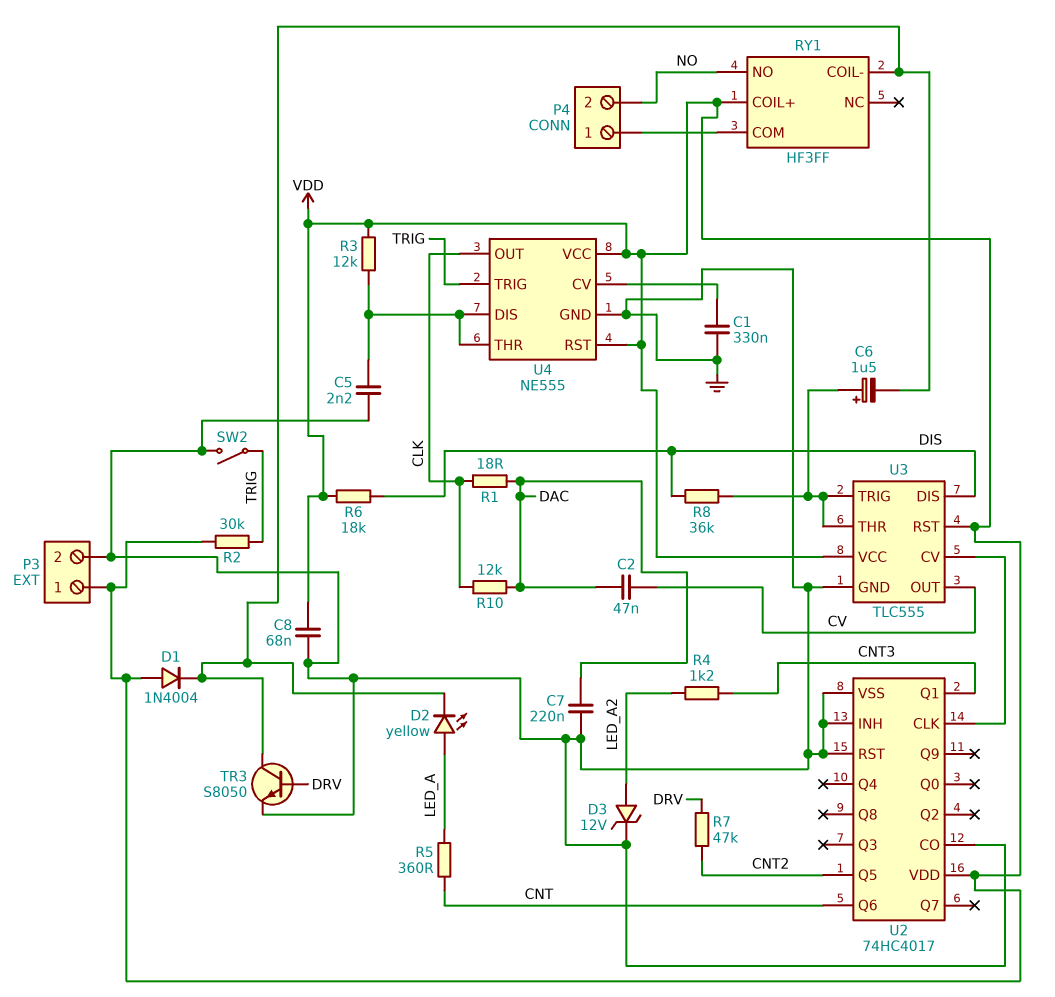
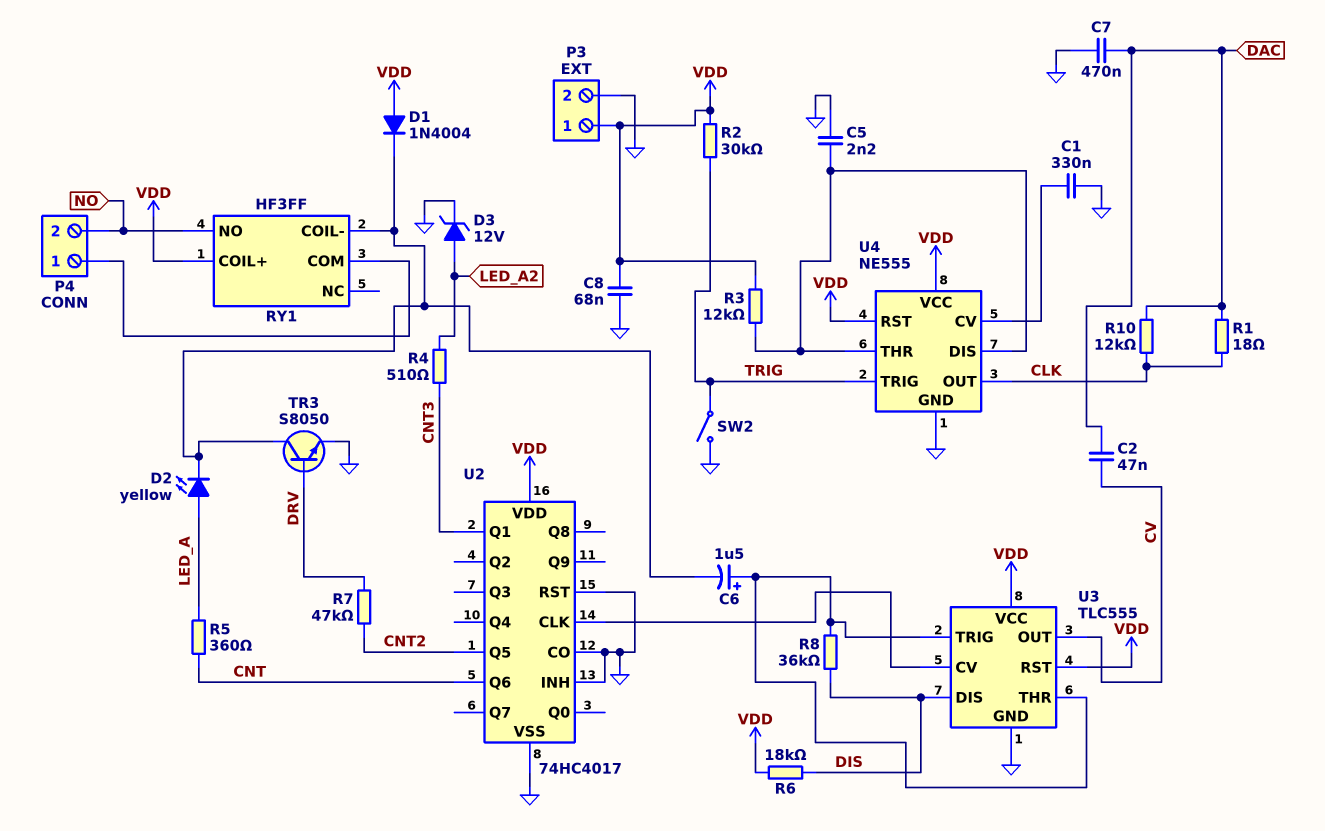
C7: 220nF (DAC, GND) -> 470nF (DAC, GND)
R4: 1.2k (CNT3, LED_A2) -> 510 (CNT3, LED_A2)

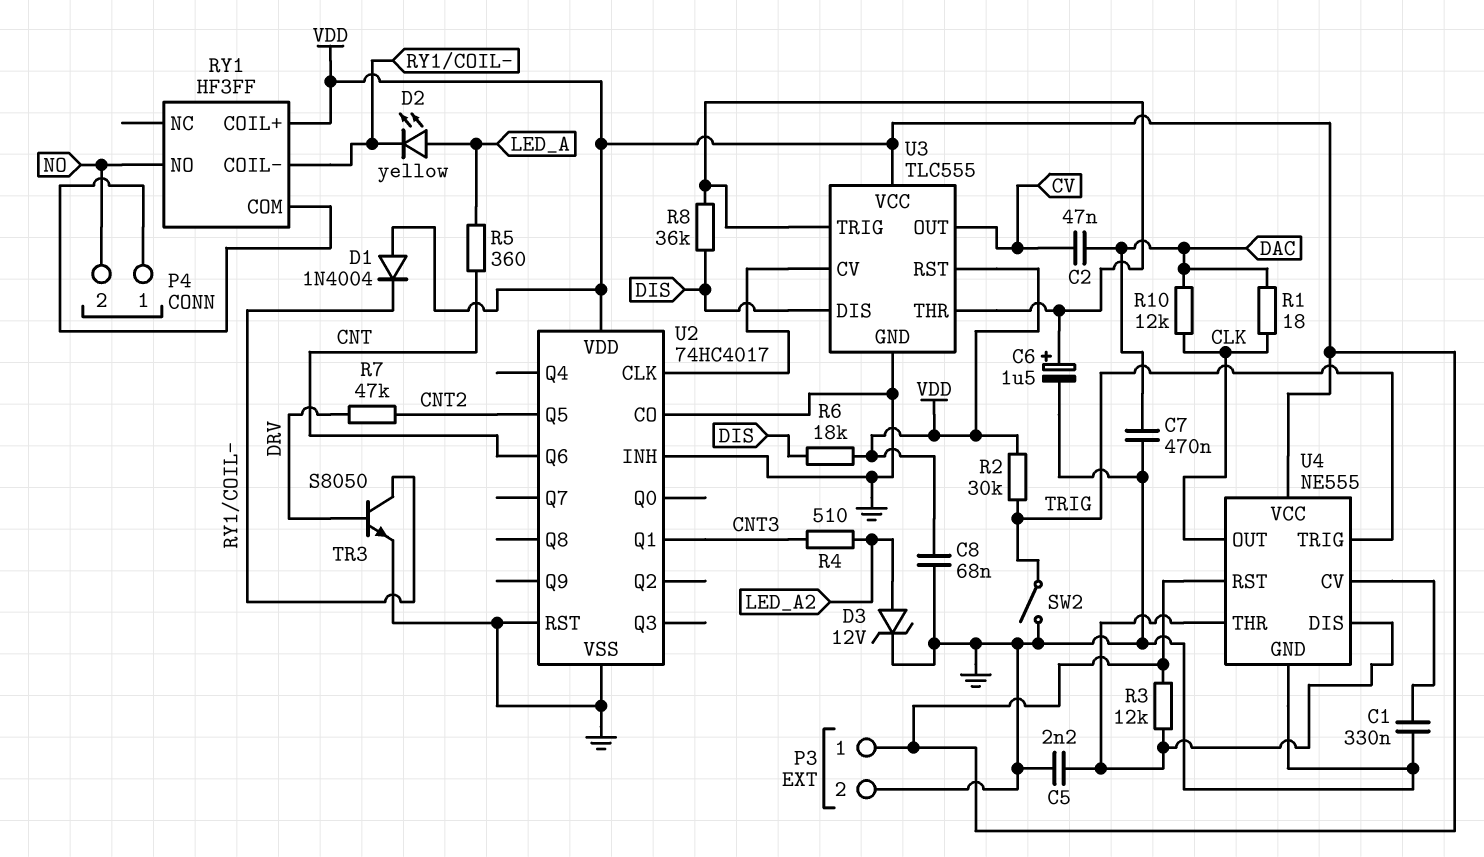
C6: 1.5uF (plus U3/THR, minus RY1/COIL-) -> 1.5uF (plus U3/THR, minus GND)

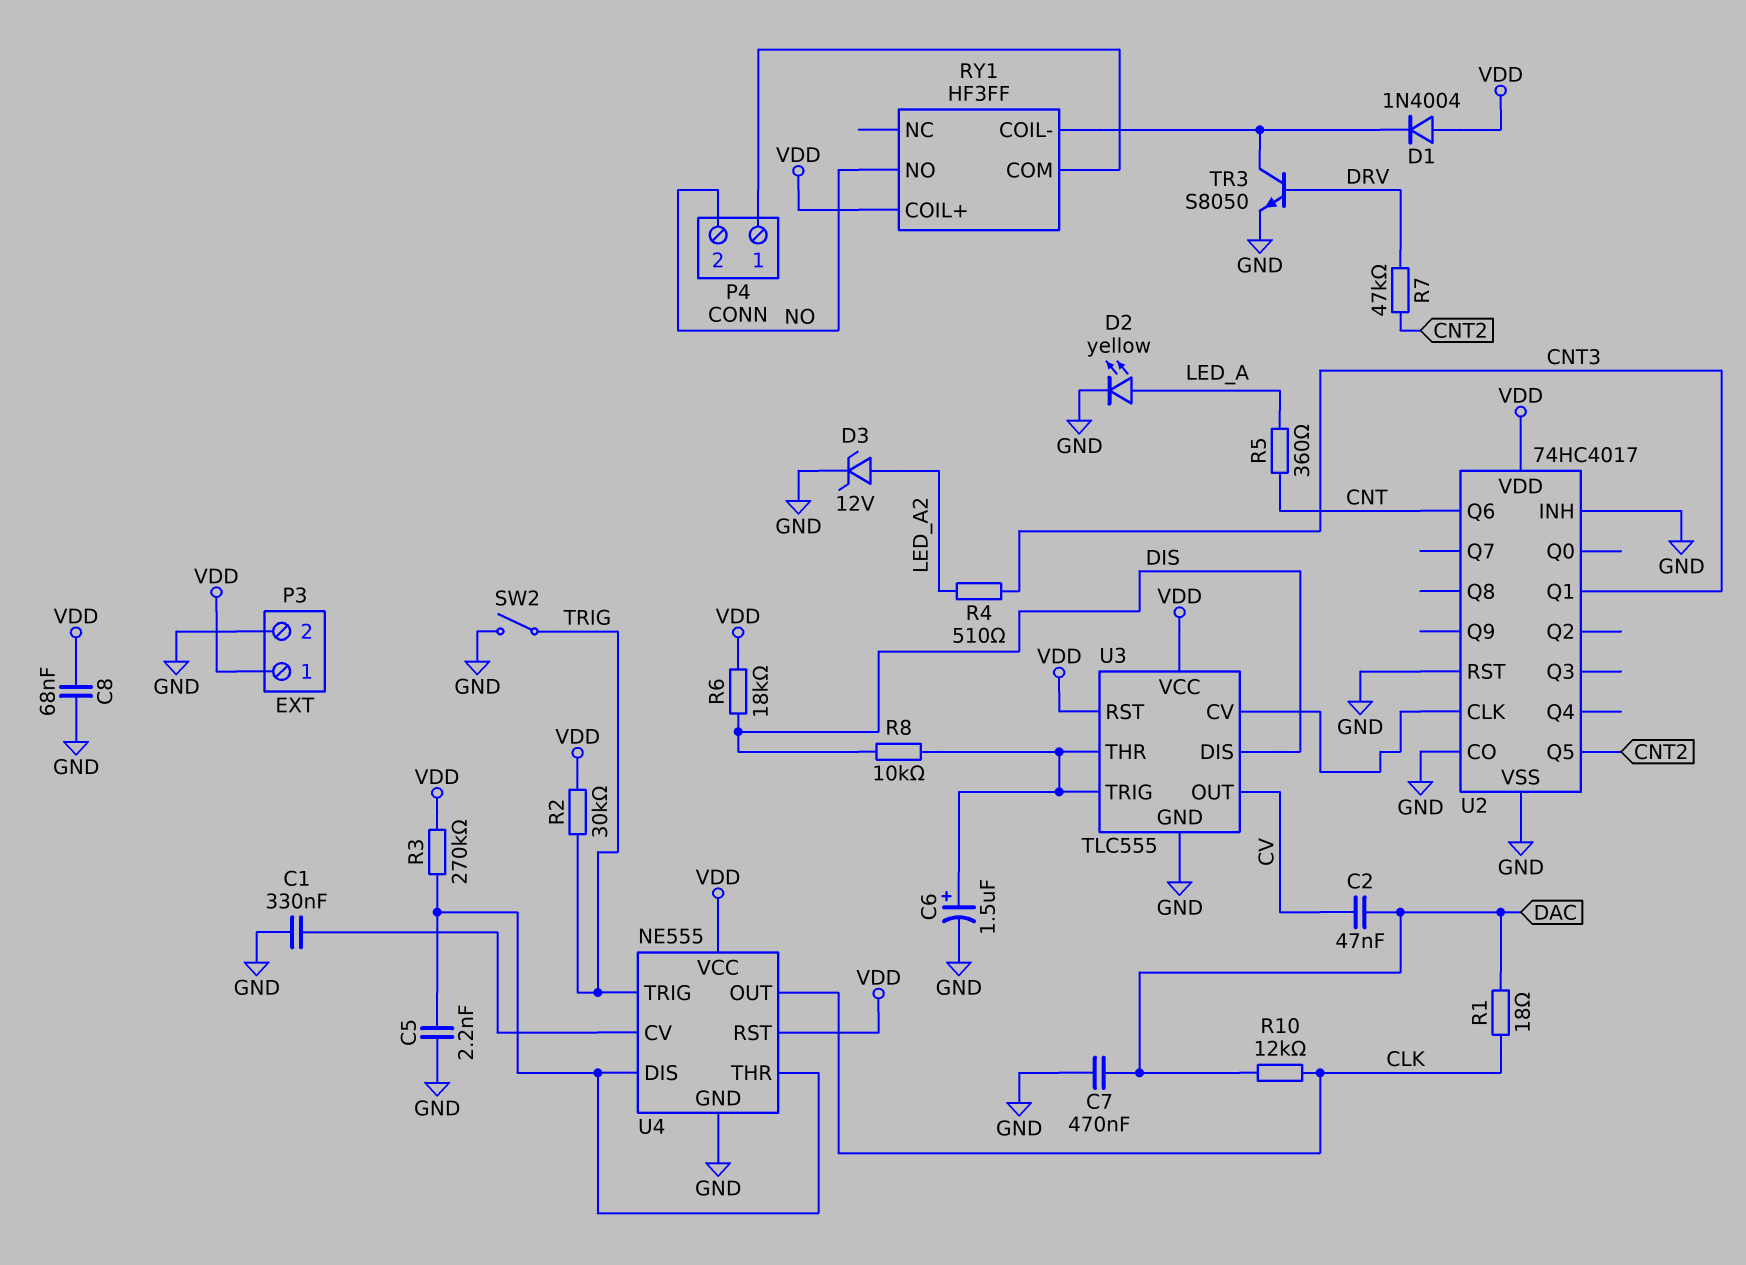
D2: LED yellow (A LED_A, K RY1/COIL-) -> LED yellow (A LED_A, K GND)
R3: 12k (U4/DIS, VDD) -> 270k (U4/DIS, VDD)
R8: 36k (DIS, U3/THR) -> 10k (DIS, U3/THR)

